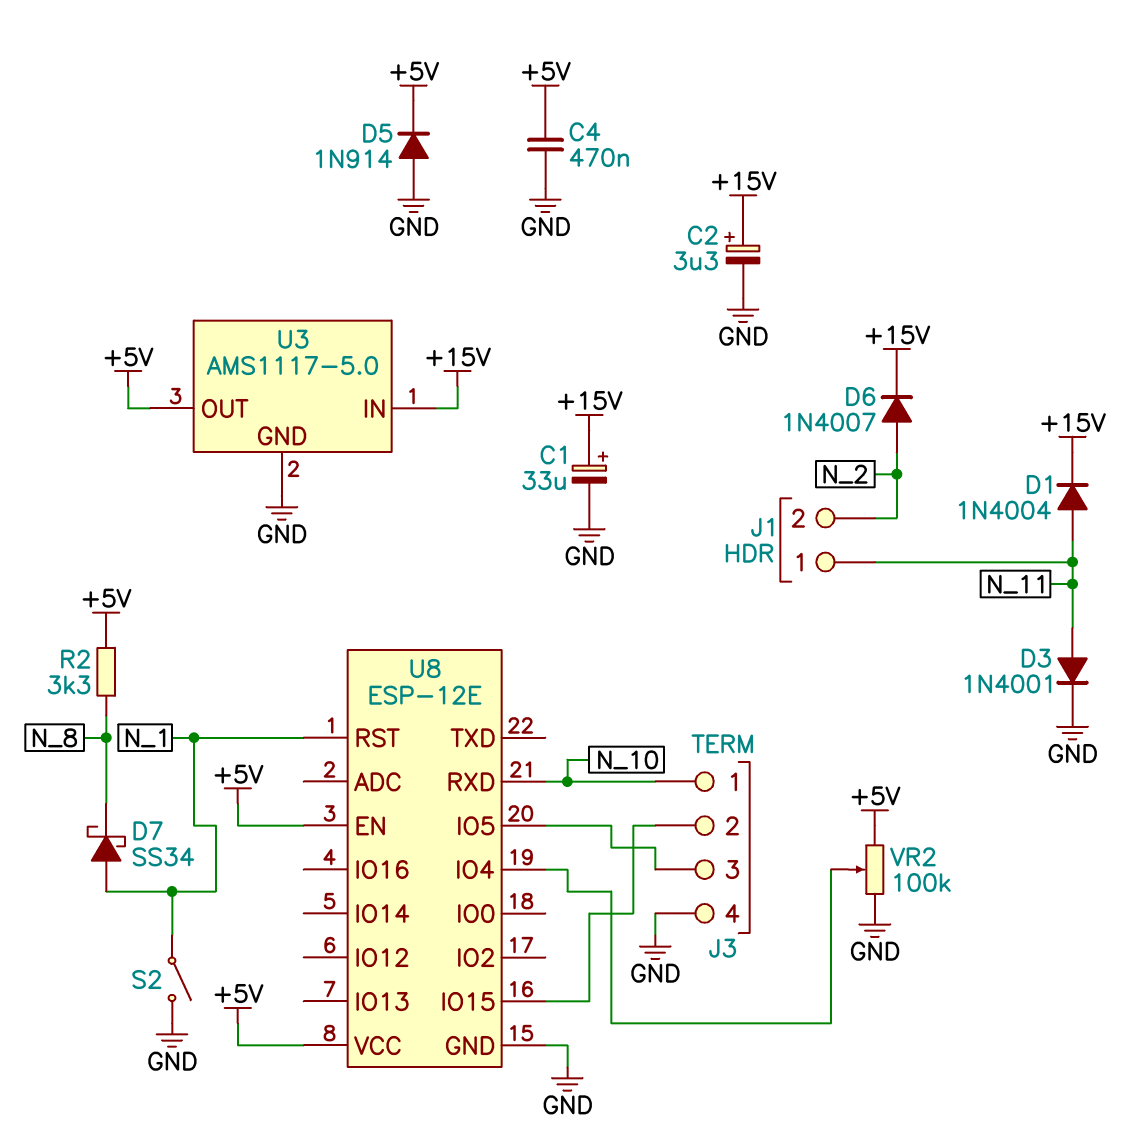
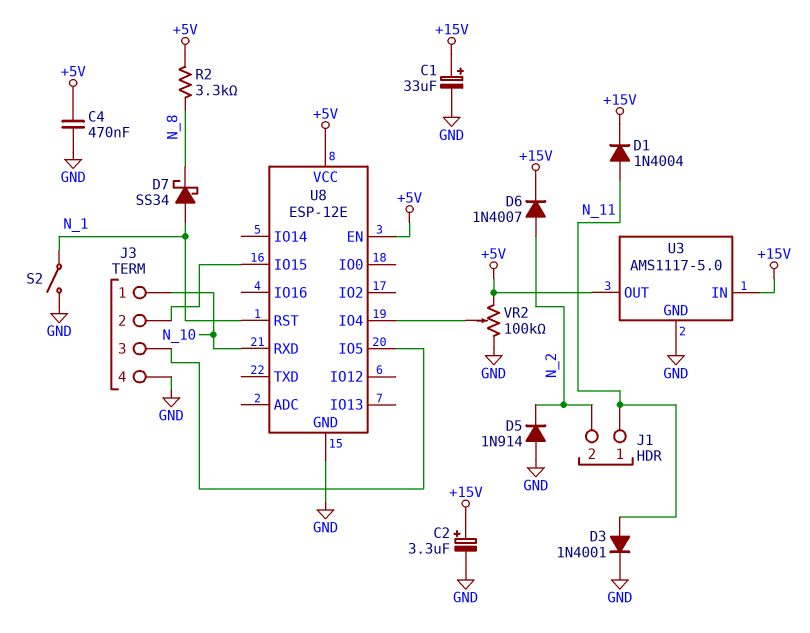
D5: diode 1N914 (A GND, K +5V) -> diode 1N914 (A GND, K N_2)

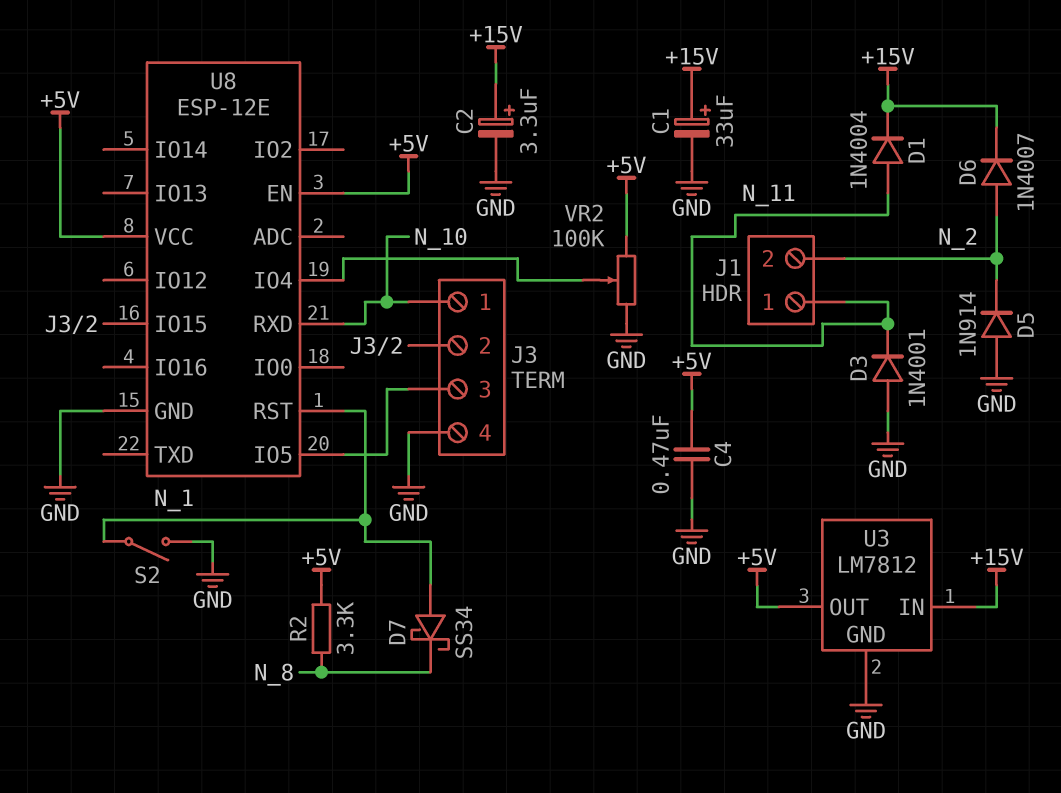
D3: diode 1N4001 (A N_11, K GND) -> diode 1N4001 (A GND, K N_11)
U3: AMS1117-5.0 -> LM7812

